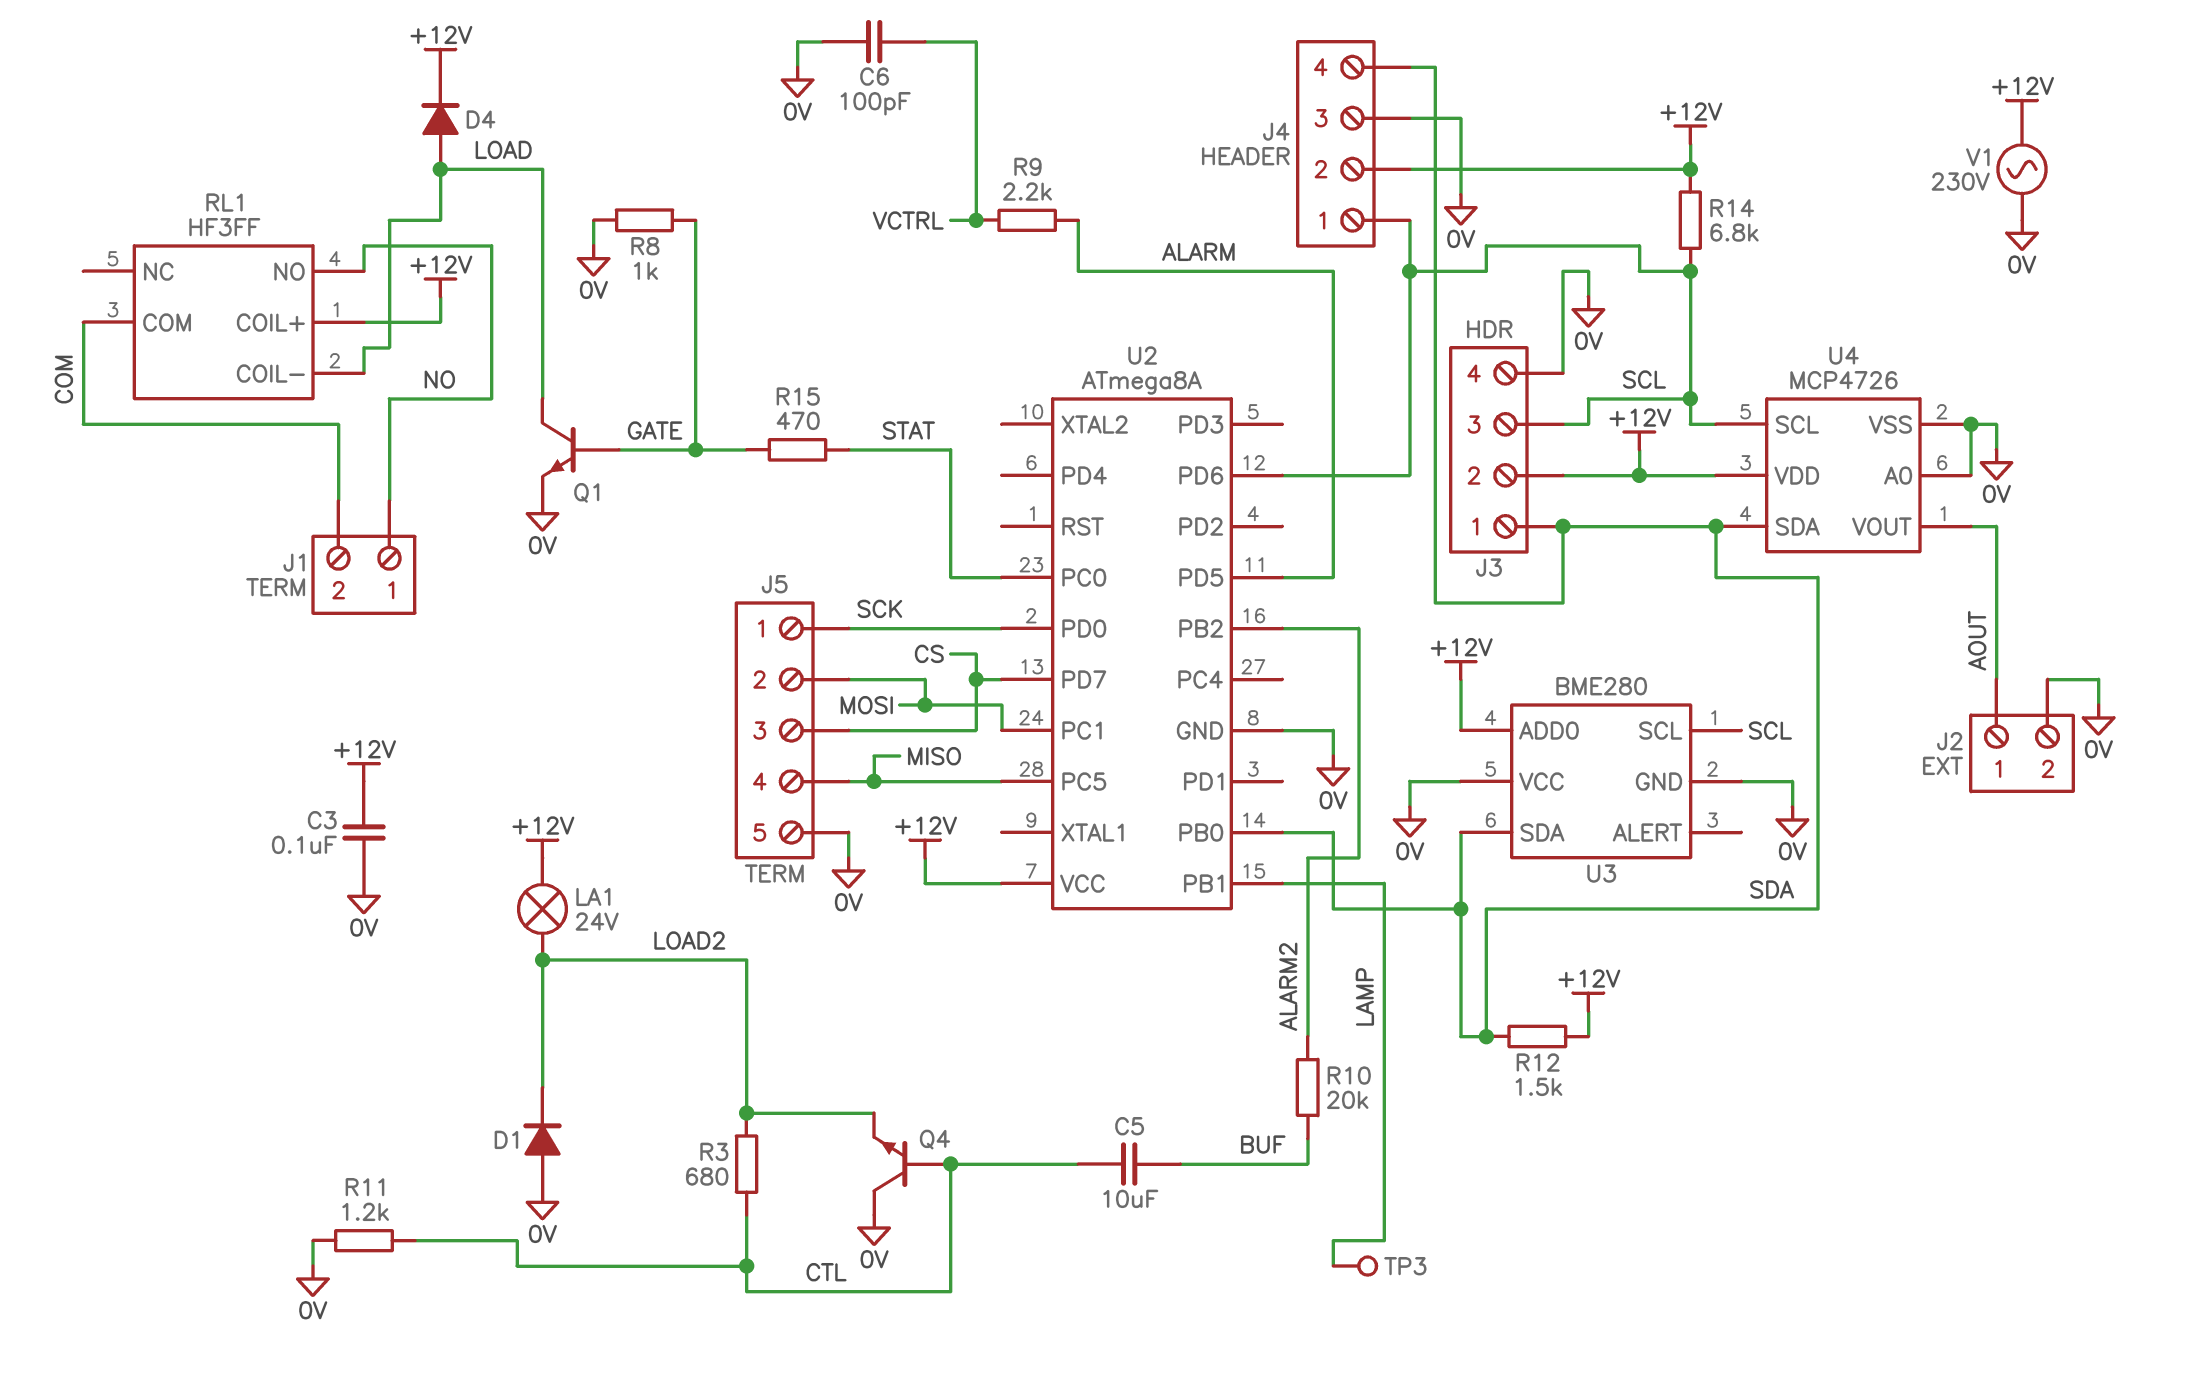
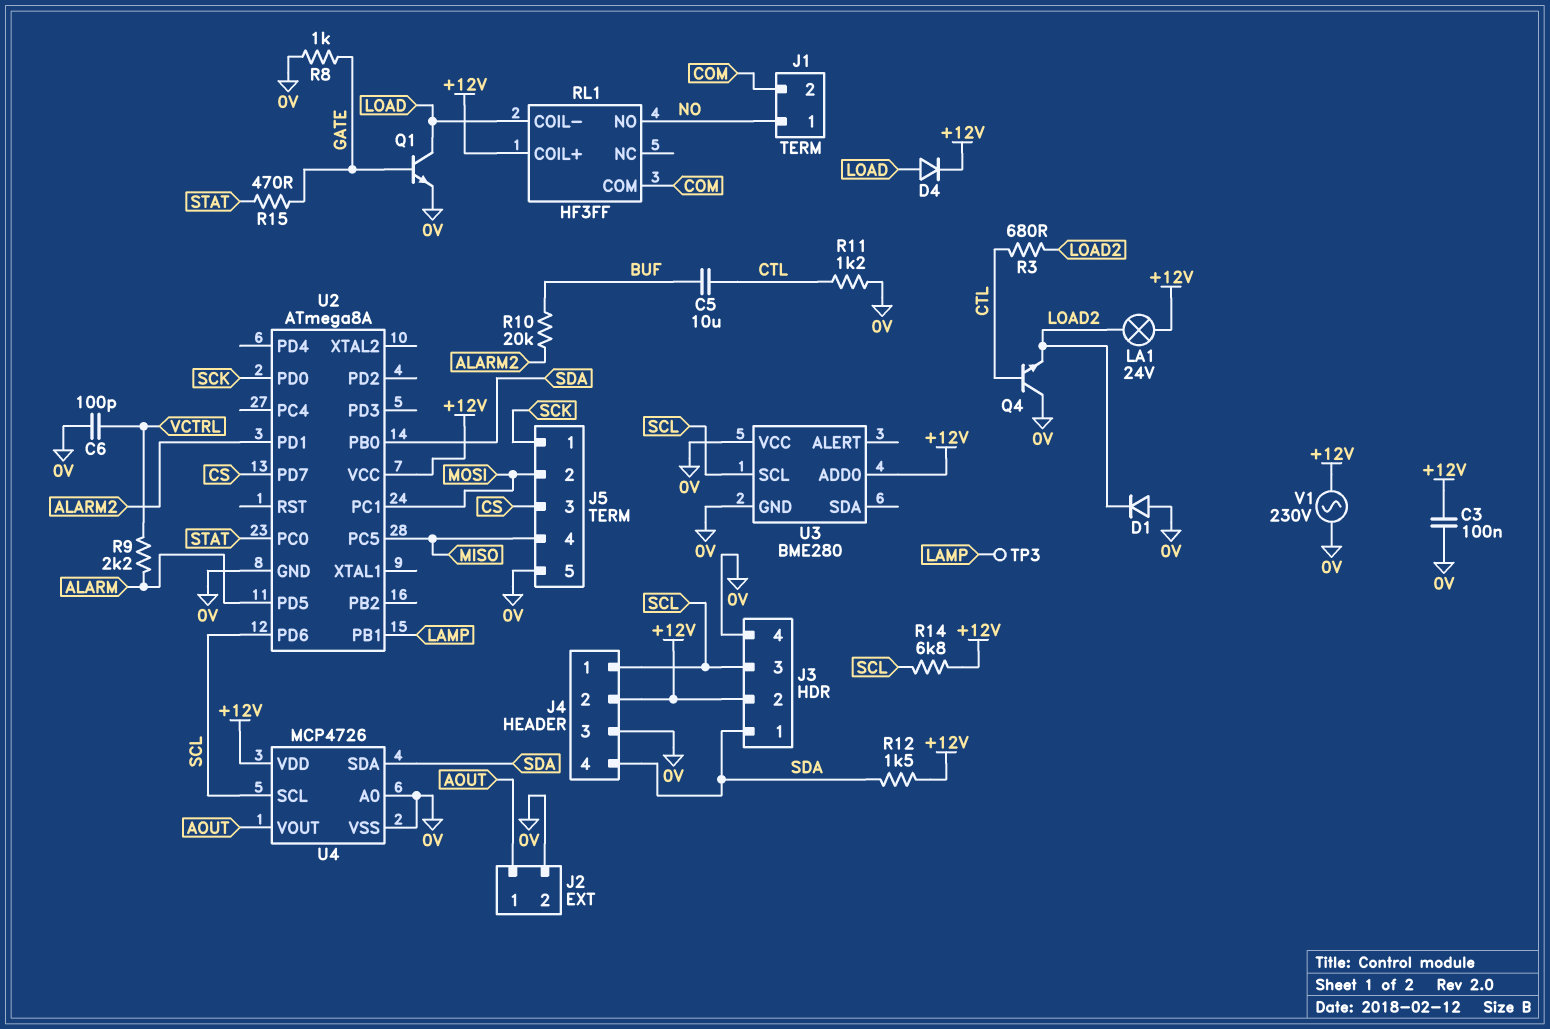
U2 pin PB2: ALARM2 -> none
U2 pin PD1: none -> ALARM2
U3 pin SDA: SDA -> none

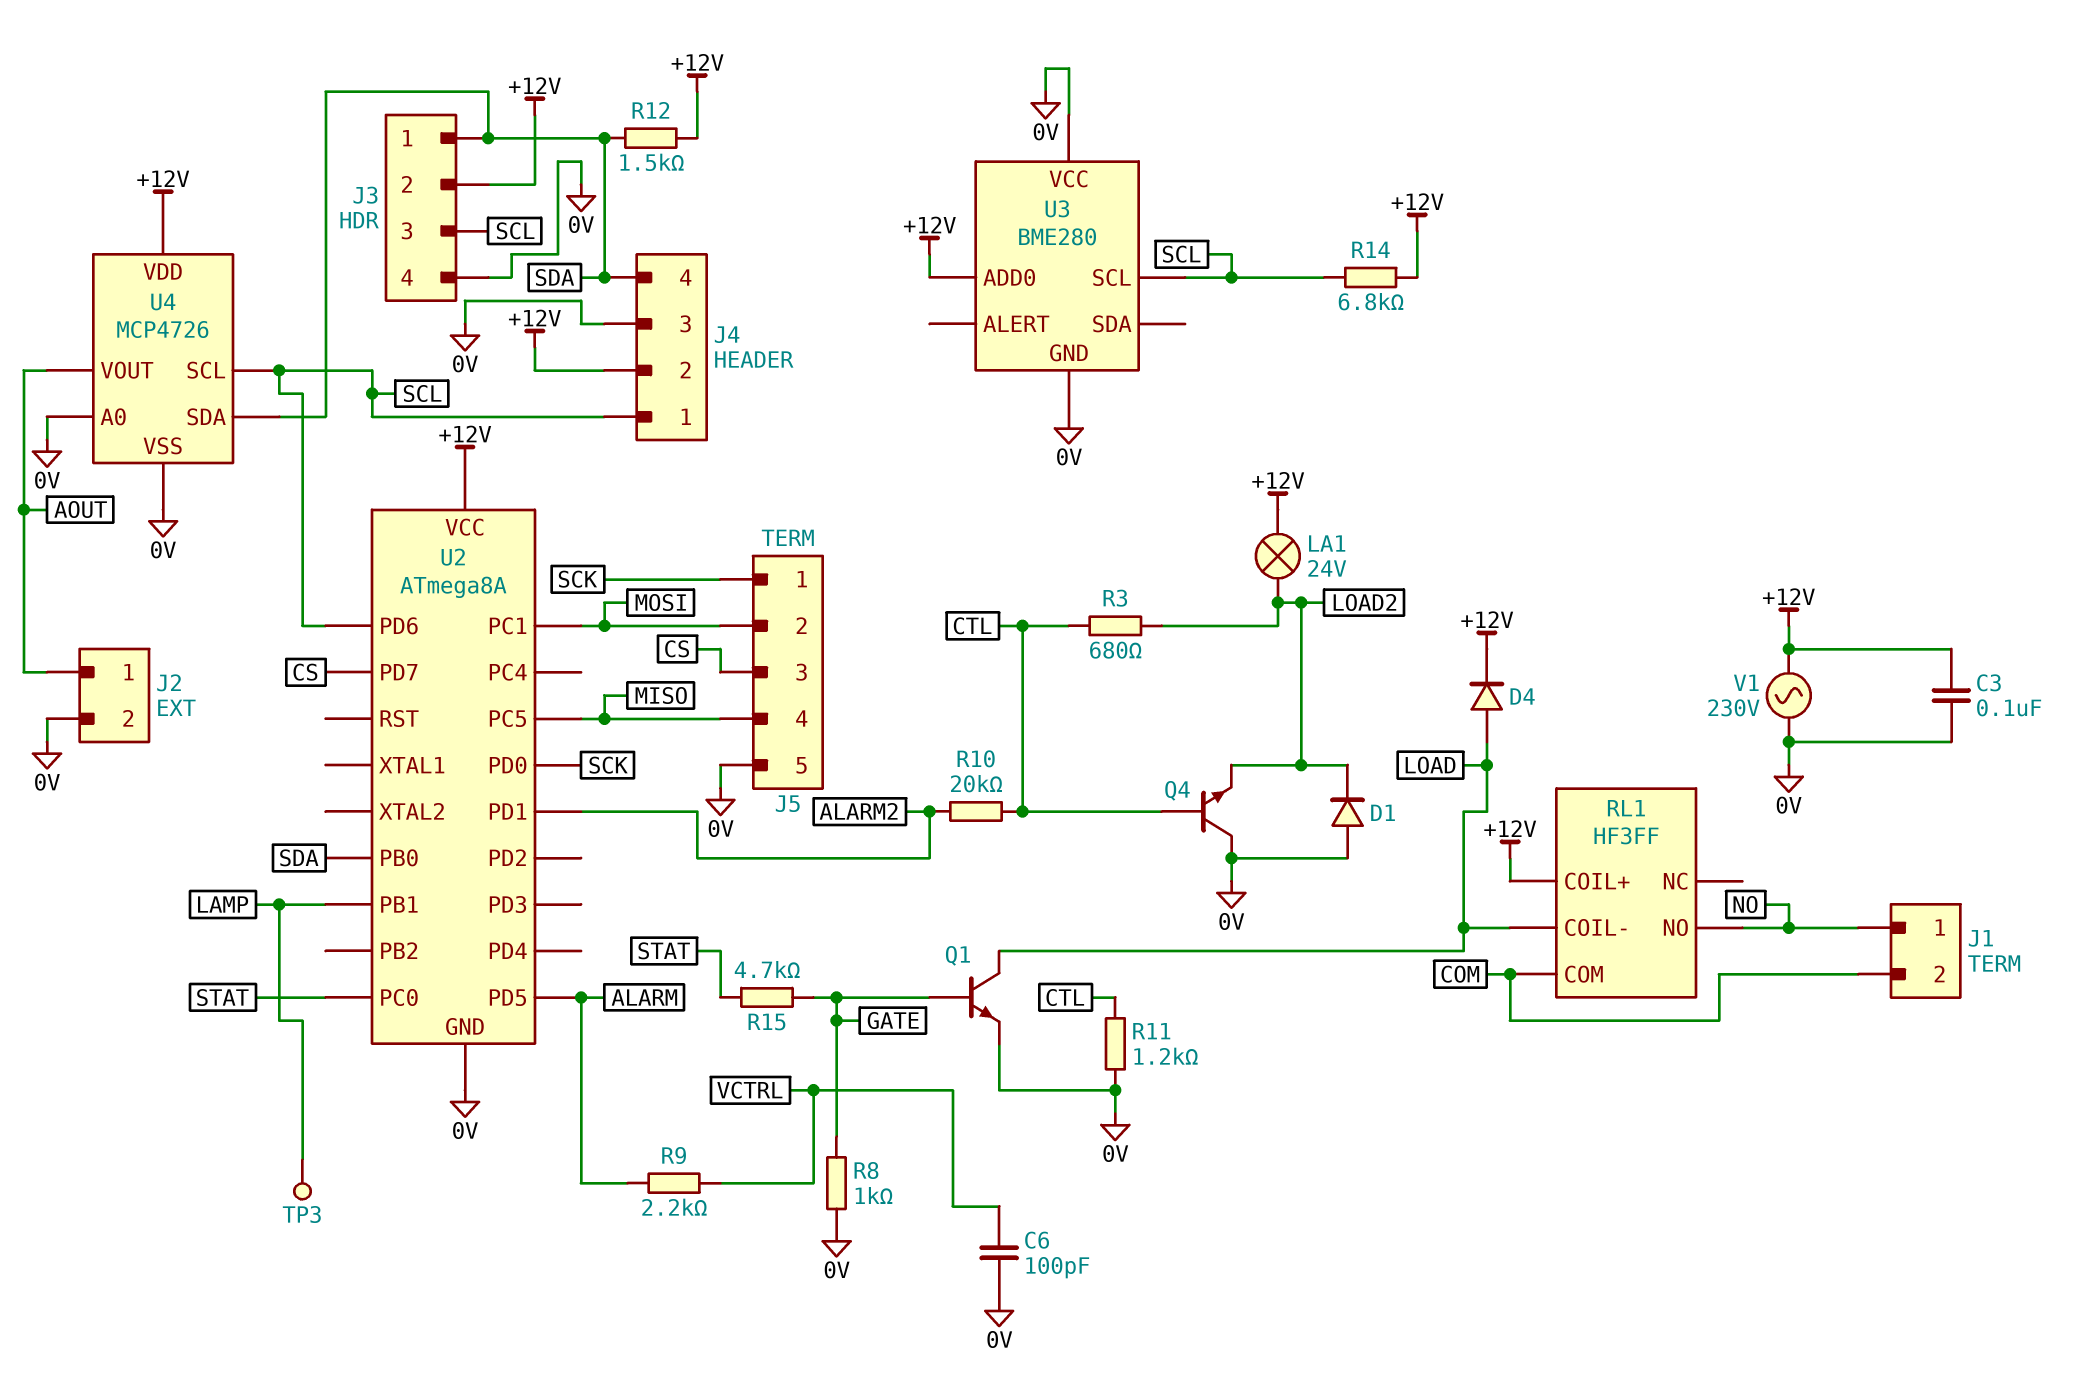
C5: 10uF (BUF, CTL) -> none
R10: 20k (ALARM2, BUF) -> 20k (ALARM2, CTL)
R15: 470 (GATE, STAT) -> 4.7k (GATE, STAT)

